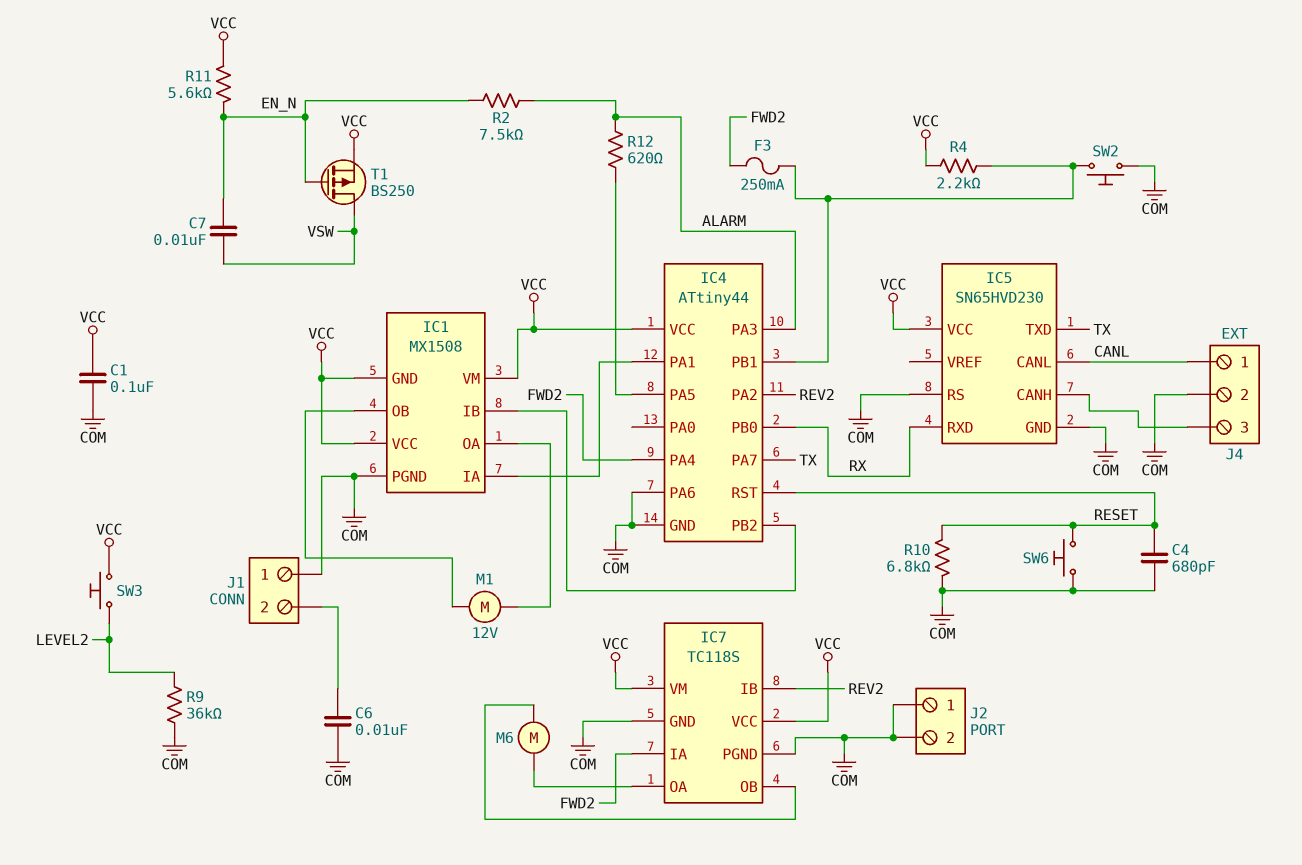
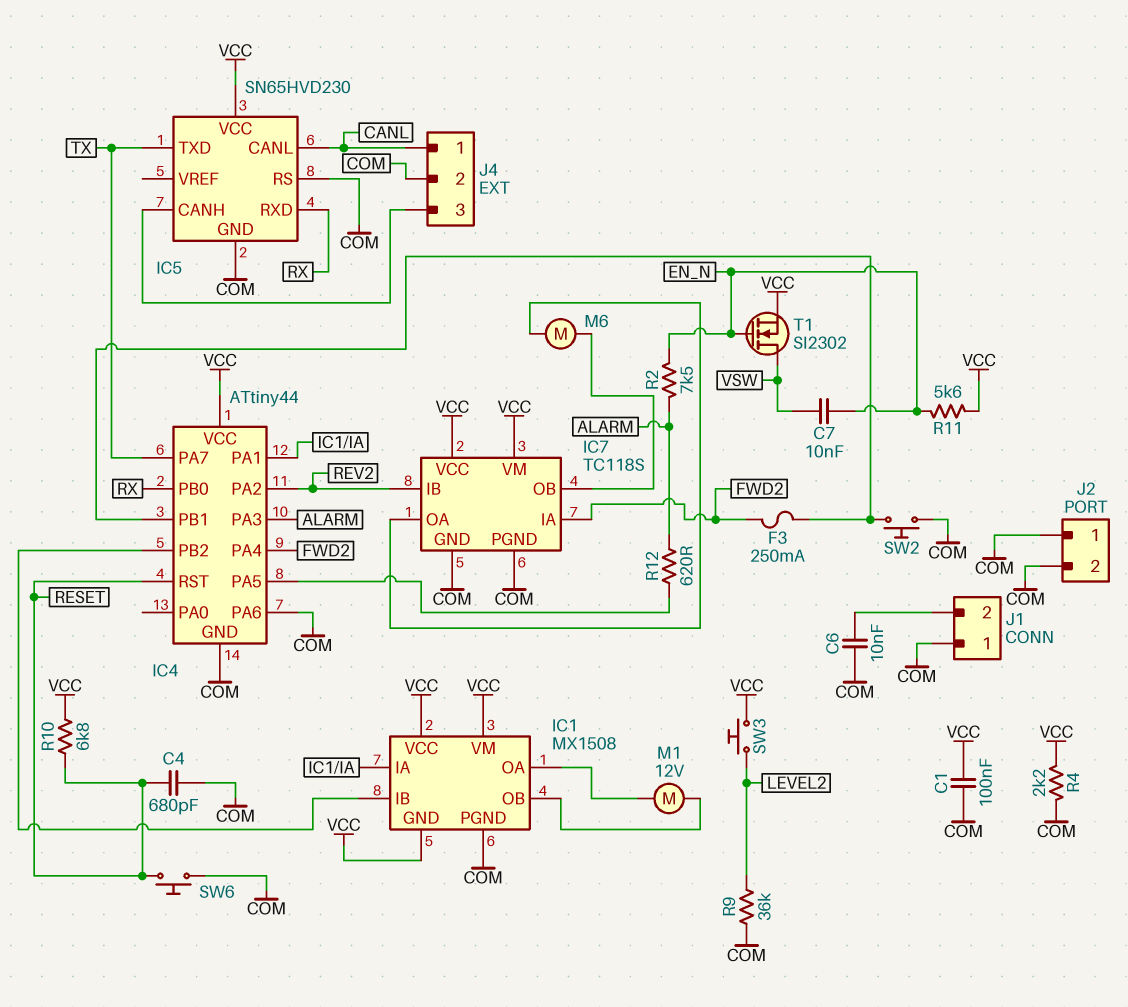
R4: 2.2k (IC4/PB1, VCC) -> 2.2k (COM, VCC)
R10: 6.8k (COM, RESET) -> 6.8k (RESET, VCC)
T1: PMOS BS250 (G EN_N, D VSW, S VCC) -> NMOS SI2302 (G EN_N, D VSW, S VCC)

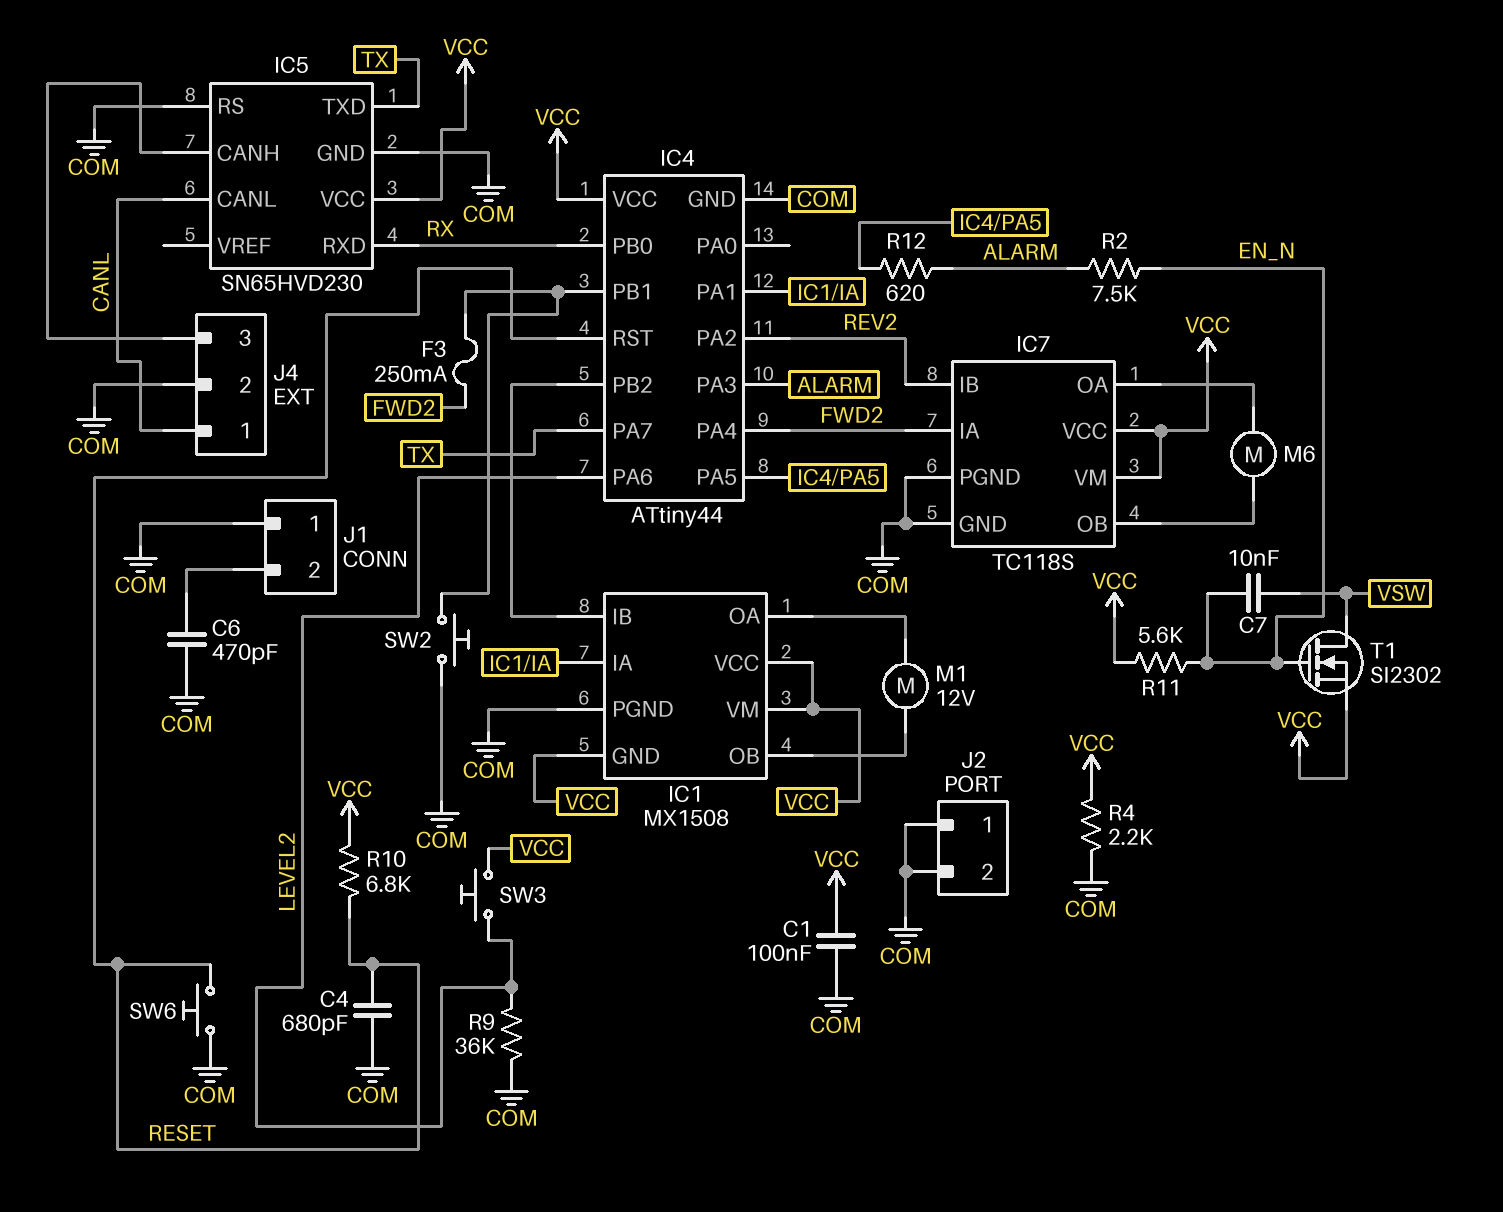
C6: 10nF (COM, J1/2) -> 470pF (COM, J1/2)
IC4 pin PA6: COM -> LEVEL2

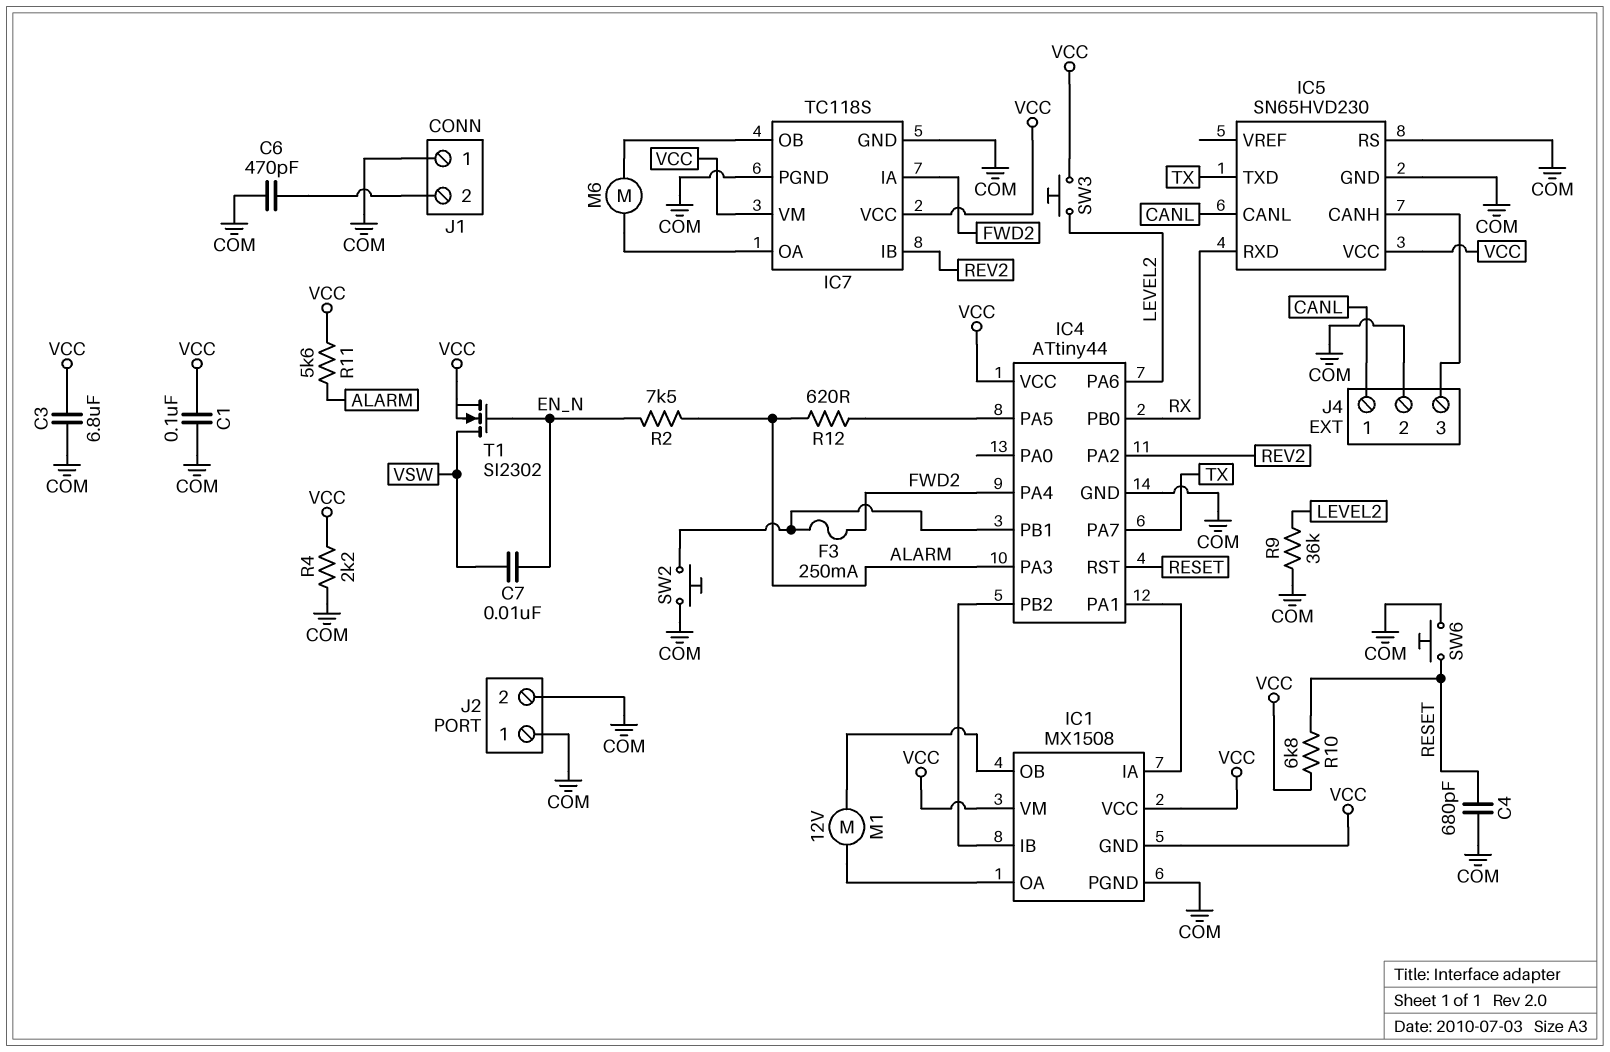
C3: none -> 6.8uF (COM, VCC)
R11: 5.6k (EN_N, VCC) -> 5.6k (ALARM, VCC)

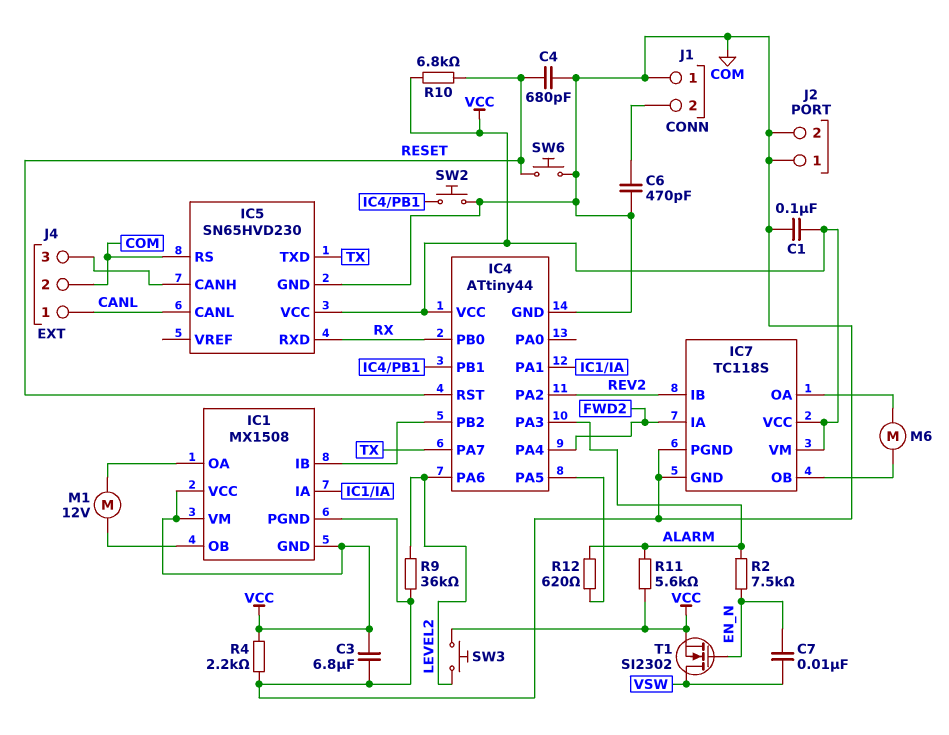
F3: 250mA (FWD2, IC4/PB1) -> none

